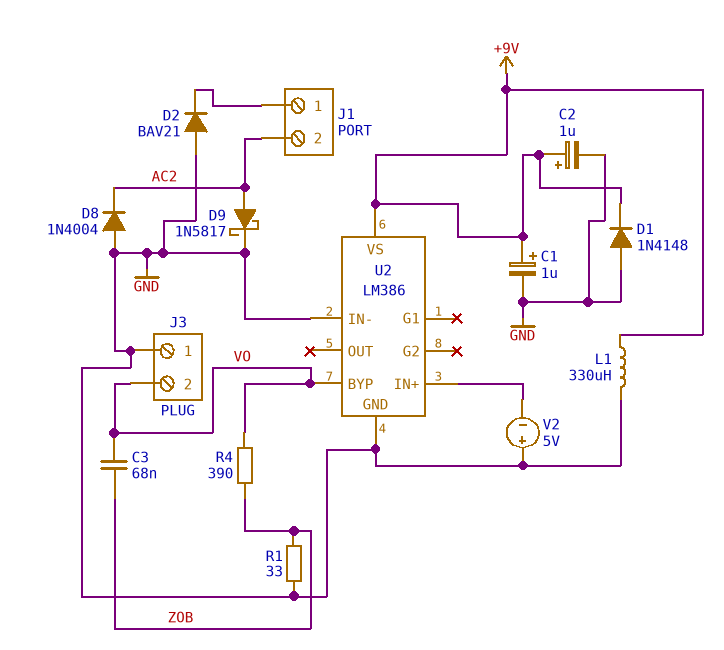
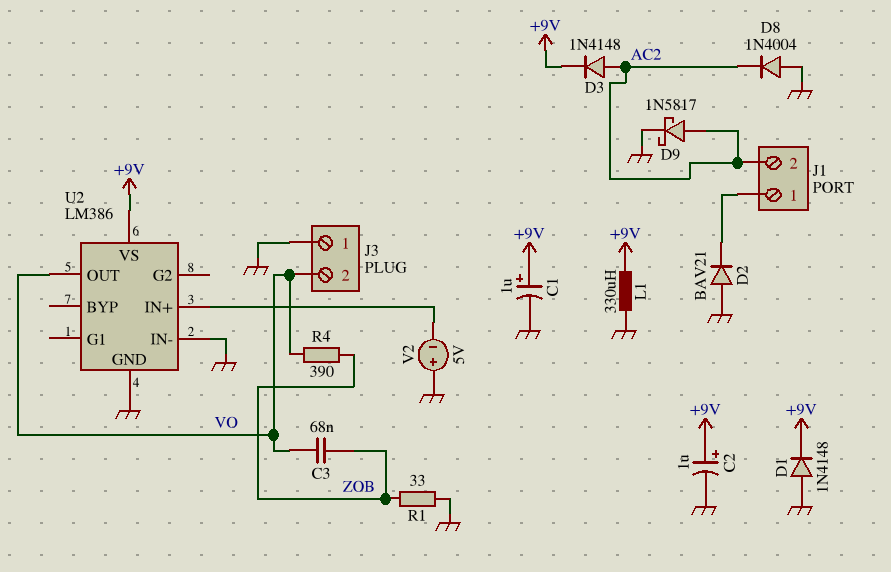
D3: none -> diode 1N4148 (A AC2, K +9V)
U2 pin BYP: VO -> none
U2 pin OUT: none -> VO

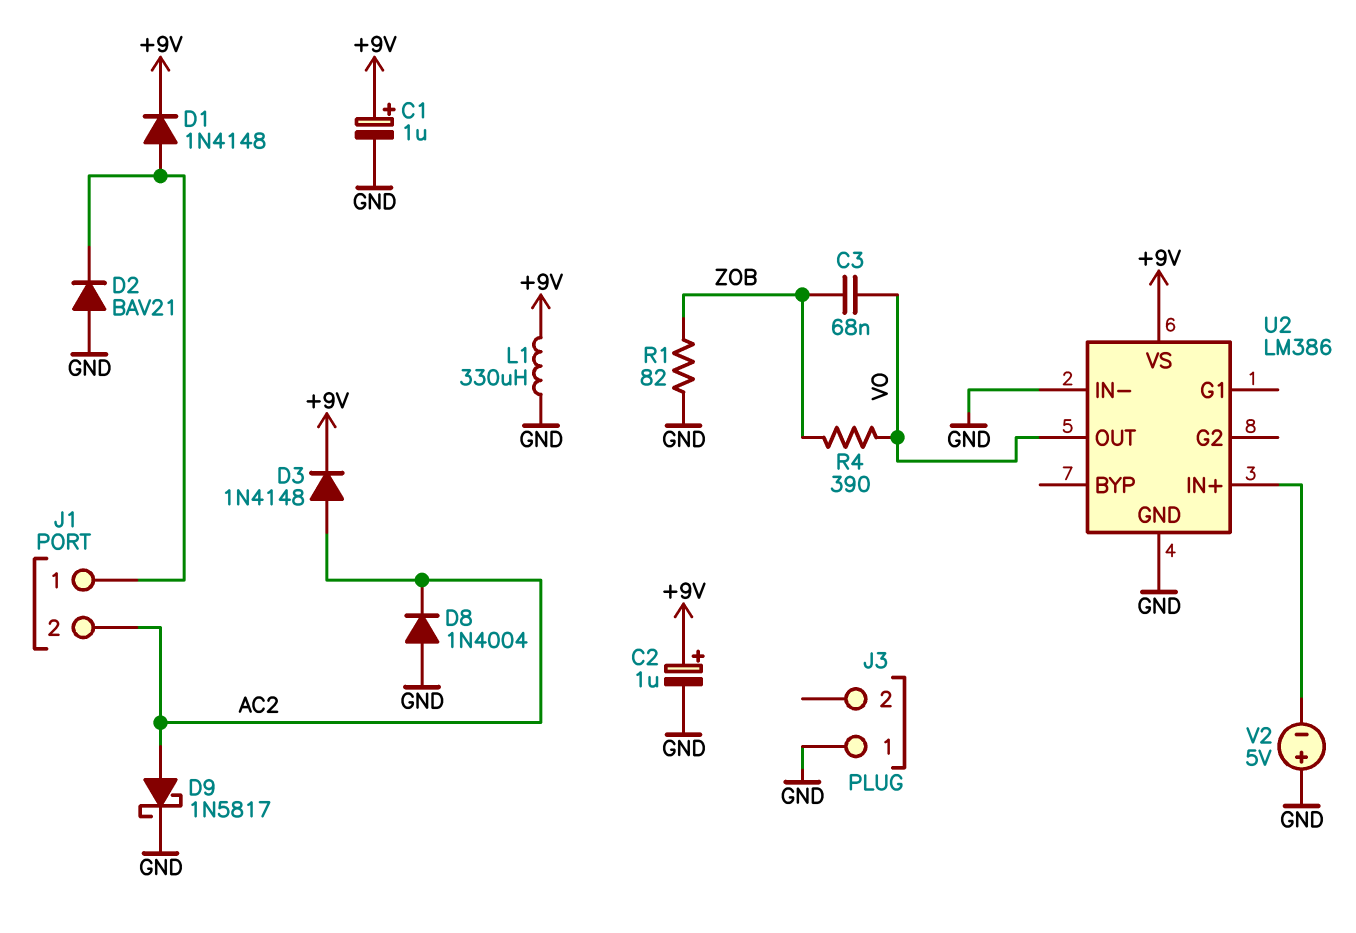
D1: diode 1N4148 (A GND, K +9V) -> diode 1N4148 (A J1/1, K +9V)
J3 pin 2: VO -> none
R1: 33 (GND, ZOB) -> 82 (GND, ZOB)

